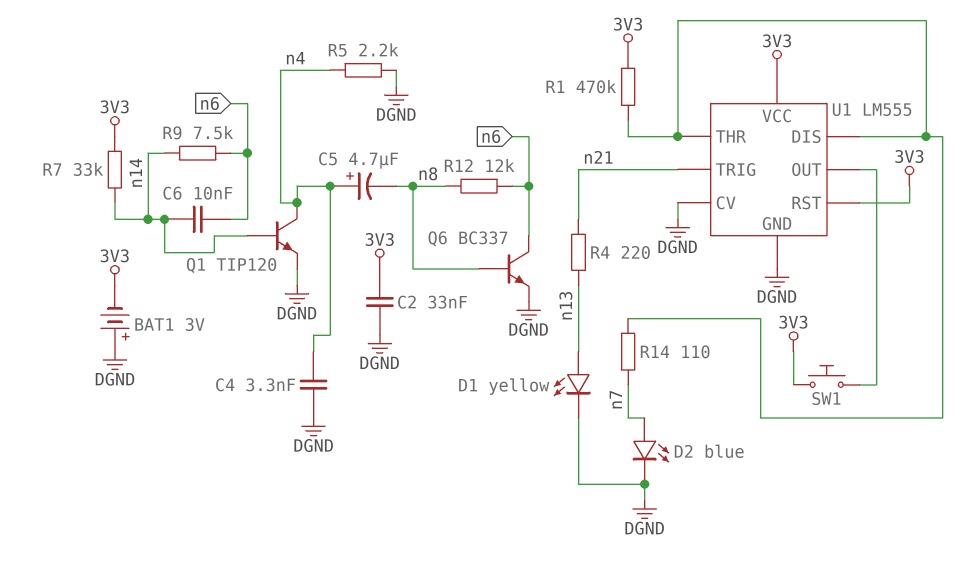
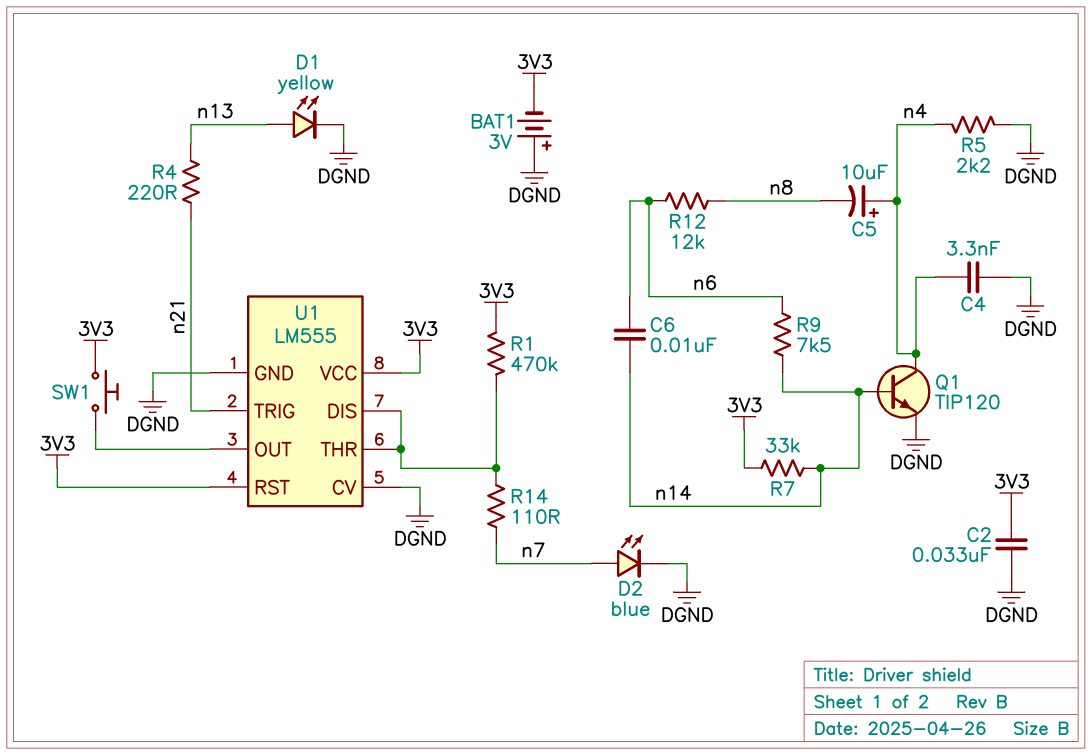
C5: 4.7uF (plus n4, minus n8) -> 10uF (plus n4, minus n8)
Q6: NPN BC337 (B n8, C n6, E DGND) -> none

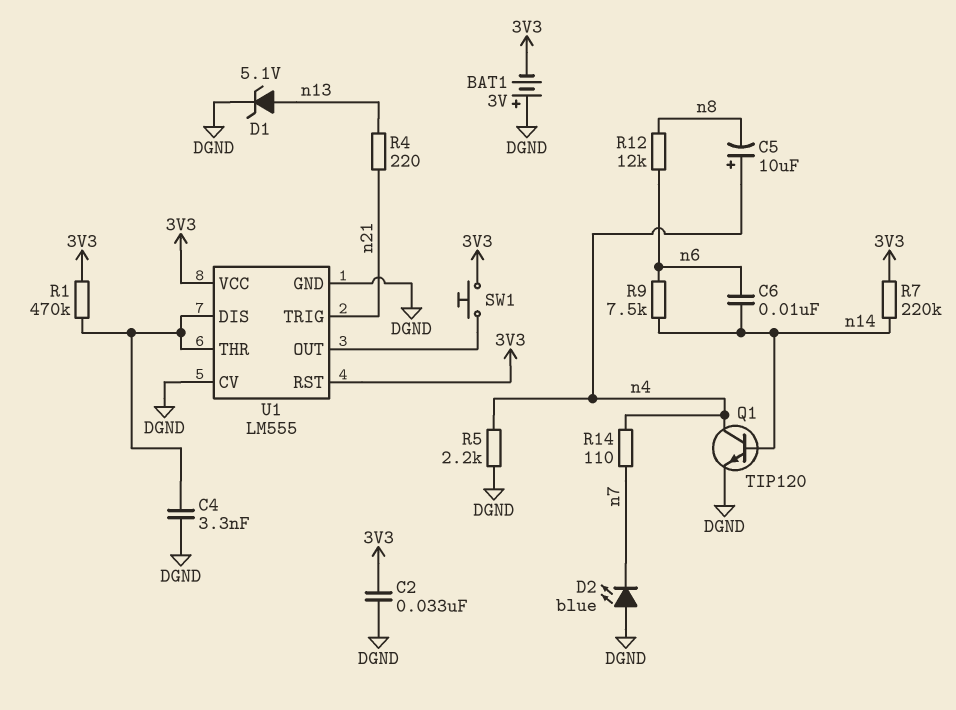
C4: 3.3nF (DGND, n4) -> 3.3nF (DGND, U1/DIS)
D1: LED yellow (A n13, K DGND) -> zener 5.1V (A n13, K DGND)
D2: LED blue (A n7, K DGND) -> LED blue (A DGND, K n7)
R7: 33k (3V3, n14) -> 220k (3V3, n14)
R14: 110 (U1/DIS, n7) -> 110 (n4, n7)

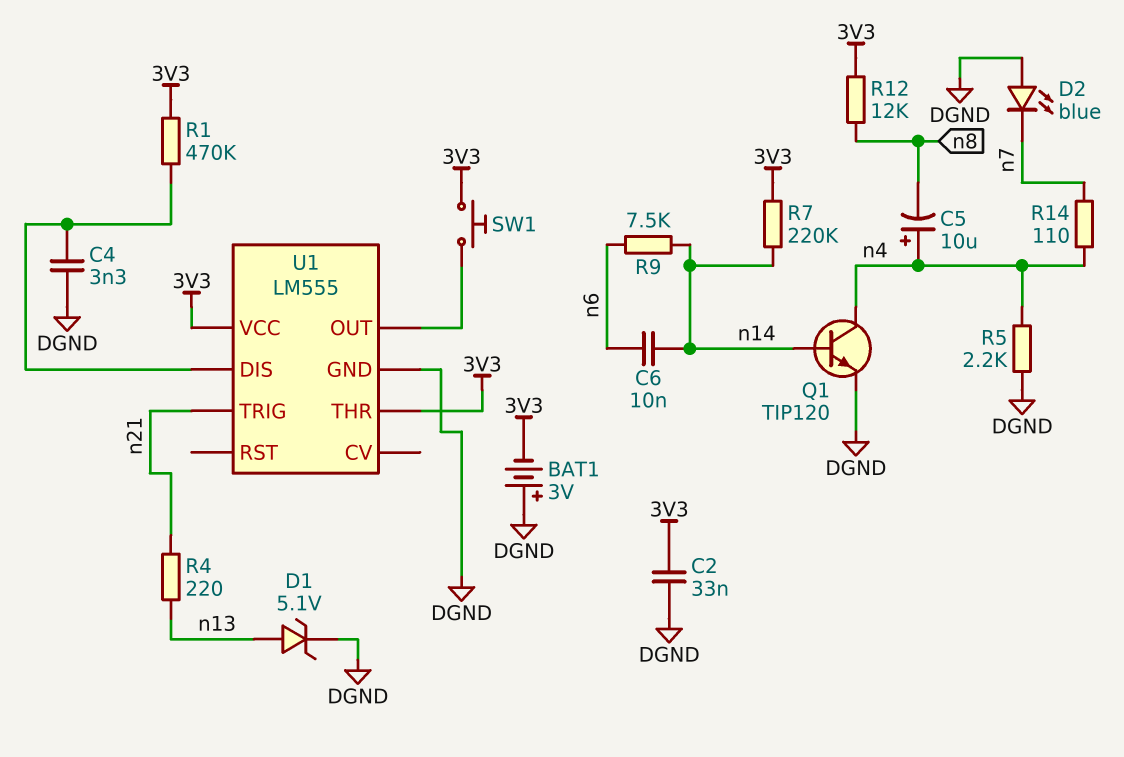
R12: 12k (n6, n8) -> 12k (3V3, n8)
U1 pin CV: DGND -> none
U1 pin RST: 3V3 -> none
U1 pin THR: U1/DIS -> 3V3

